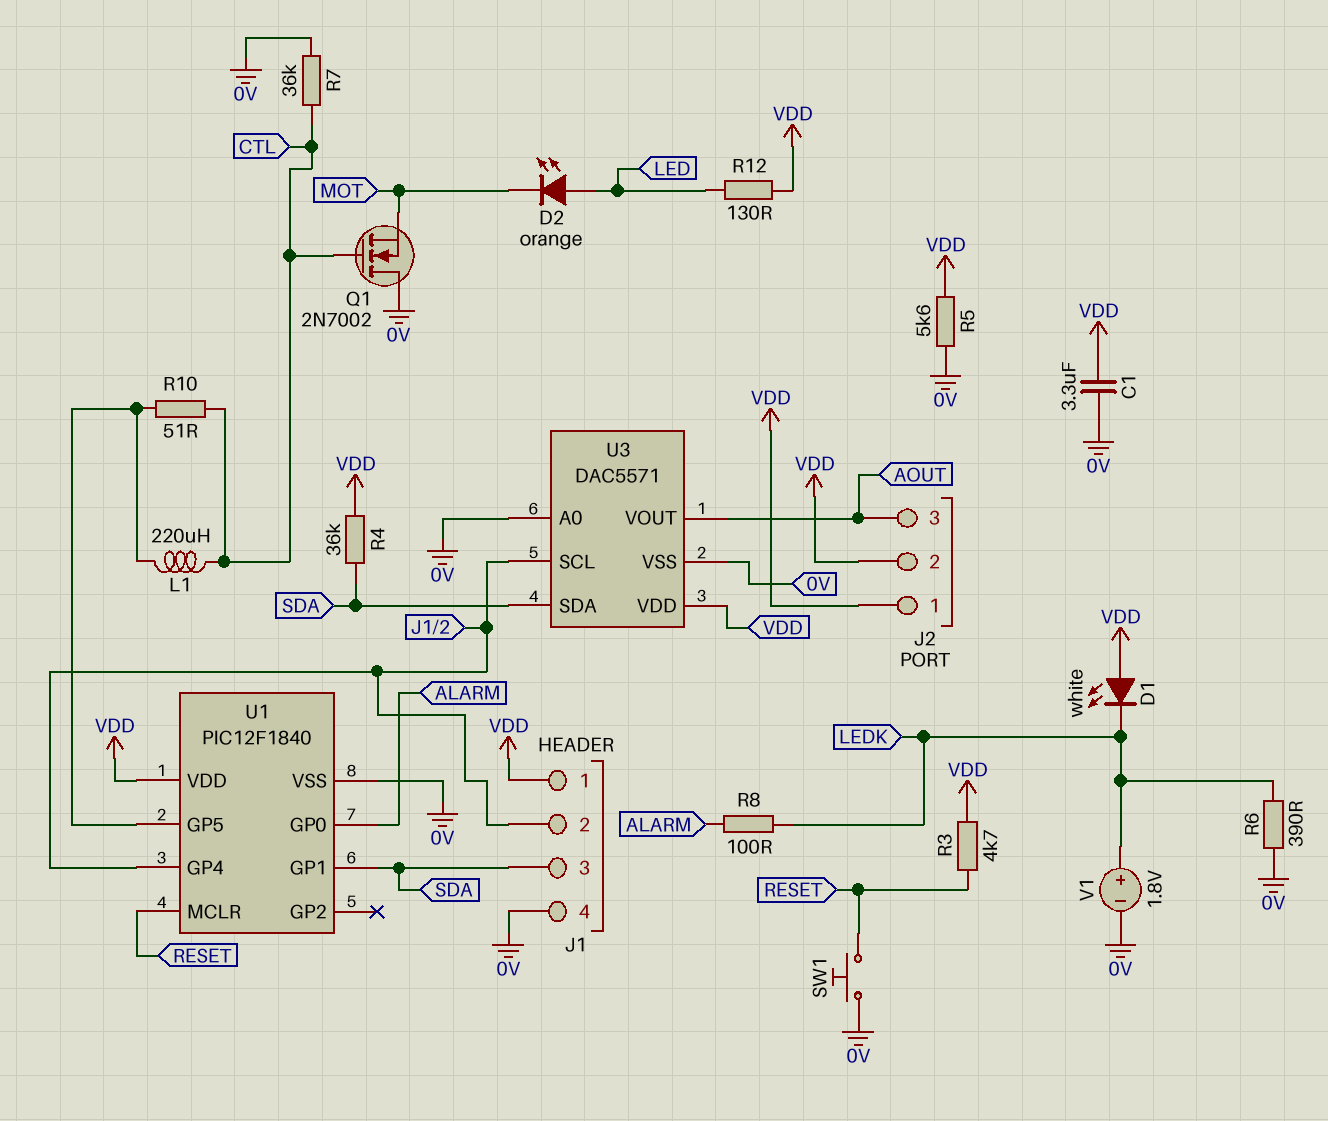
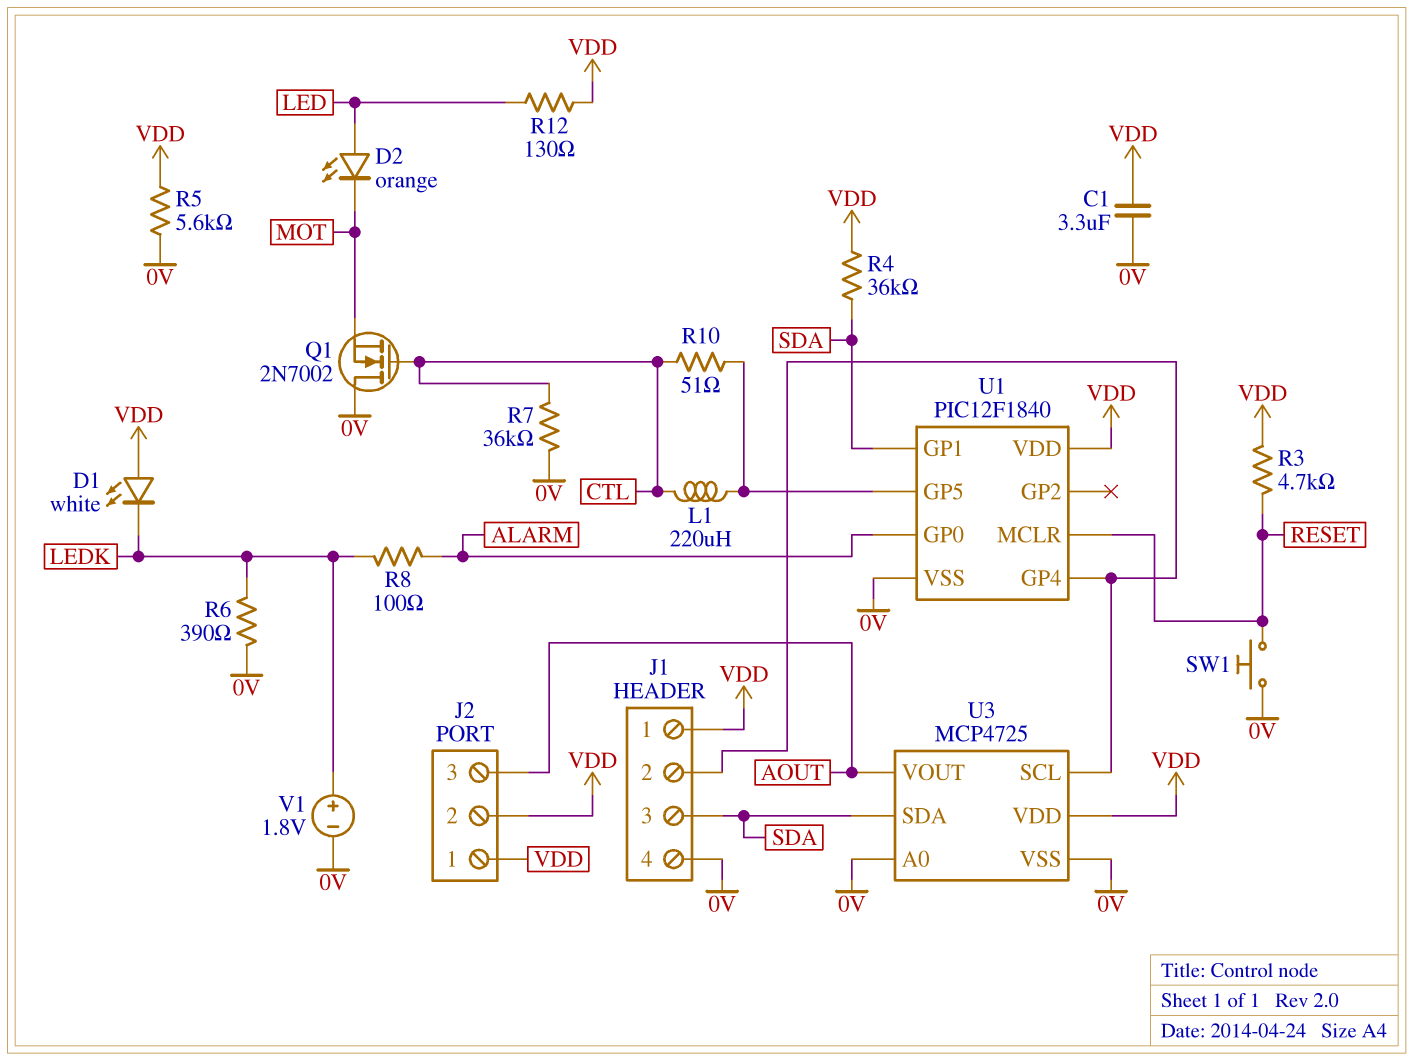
U3: DAC5571 -> MCP4725

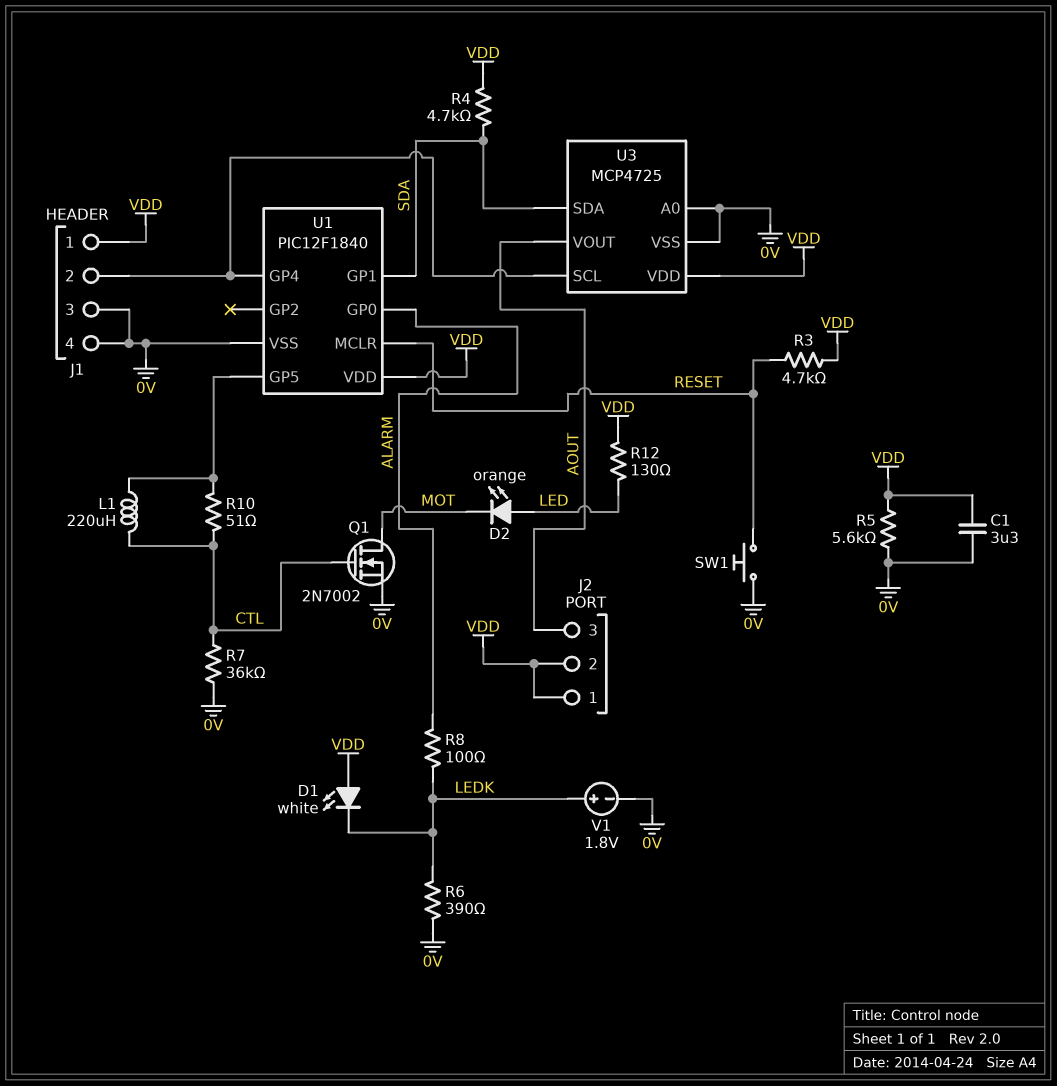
J1 pin 3: SDA -> 0V
Q1: NMOS 2N7002 (G CTL, D 0V, S MOT) -> NMOS 2N7002 (G CTL, D MOT, S 0V)
R4: 36k (SDA, VDD) -> 4.7k (SDA, VDD)

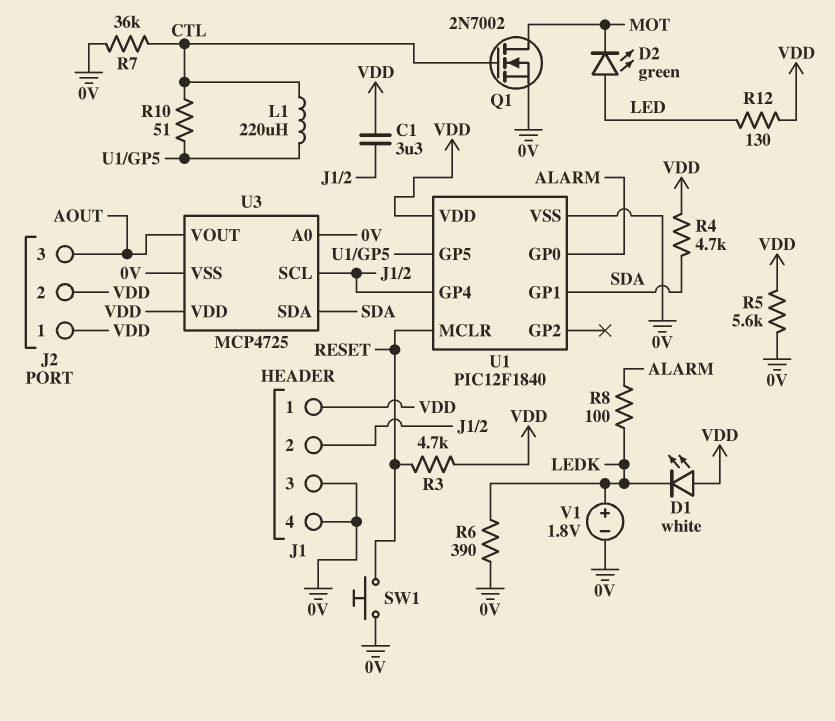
C1: 3.3uF (0V, VDD) -> 3.3uF (J1/2, VDD)
D2: LED orange (A LED, K MOT) -> LED green (A LED, K MOT)

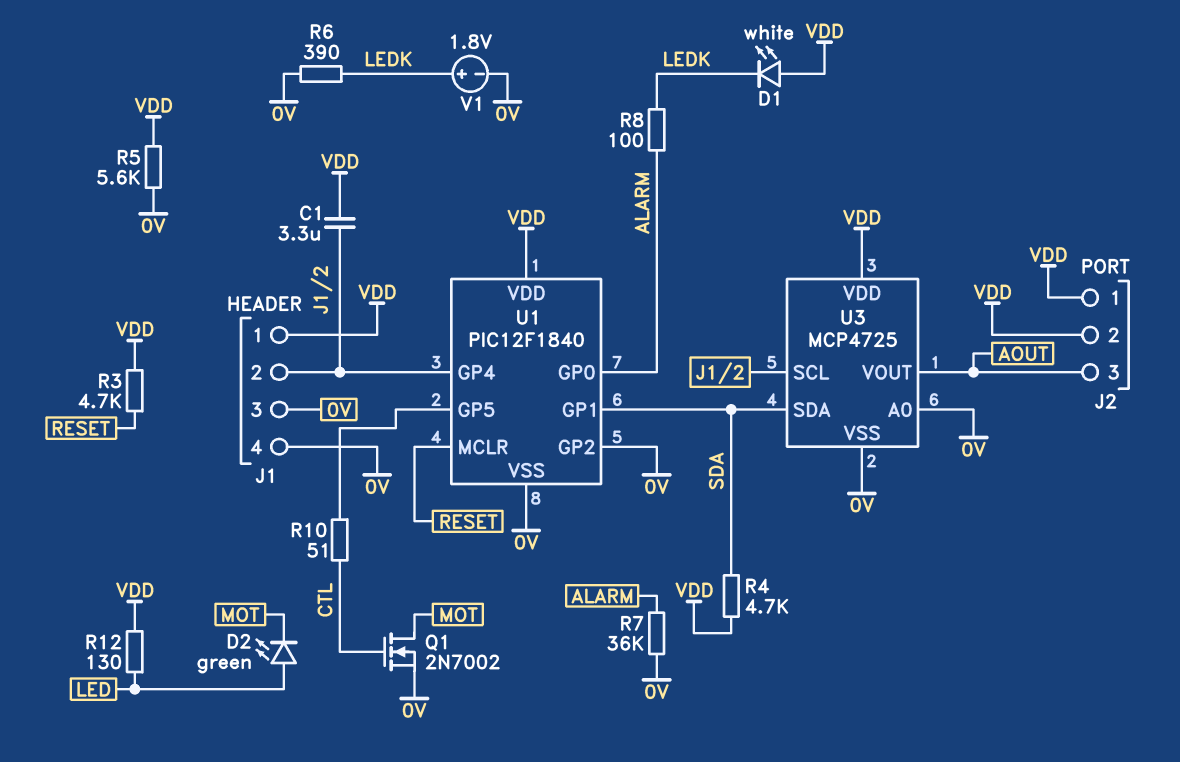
L1: 220uH (CTL, U1/GP5) -> none
R7: 36k (0V, CTL) -> 36k (0V, ALARM)
SW1: button (0V, RESET) -> none
U1 pin GP2: none -> 0V

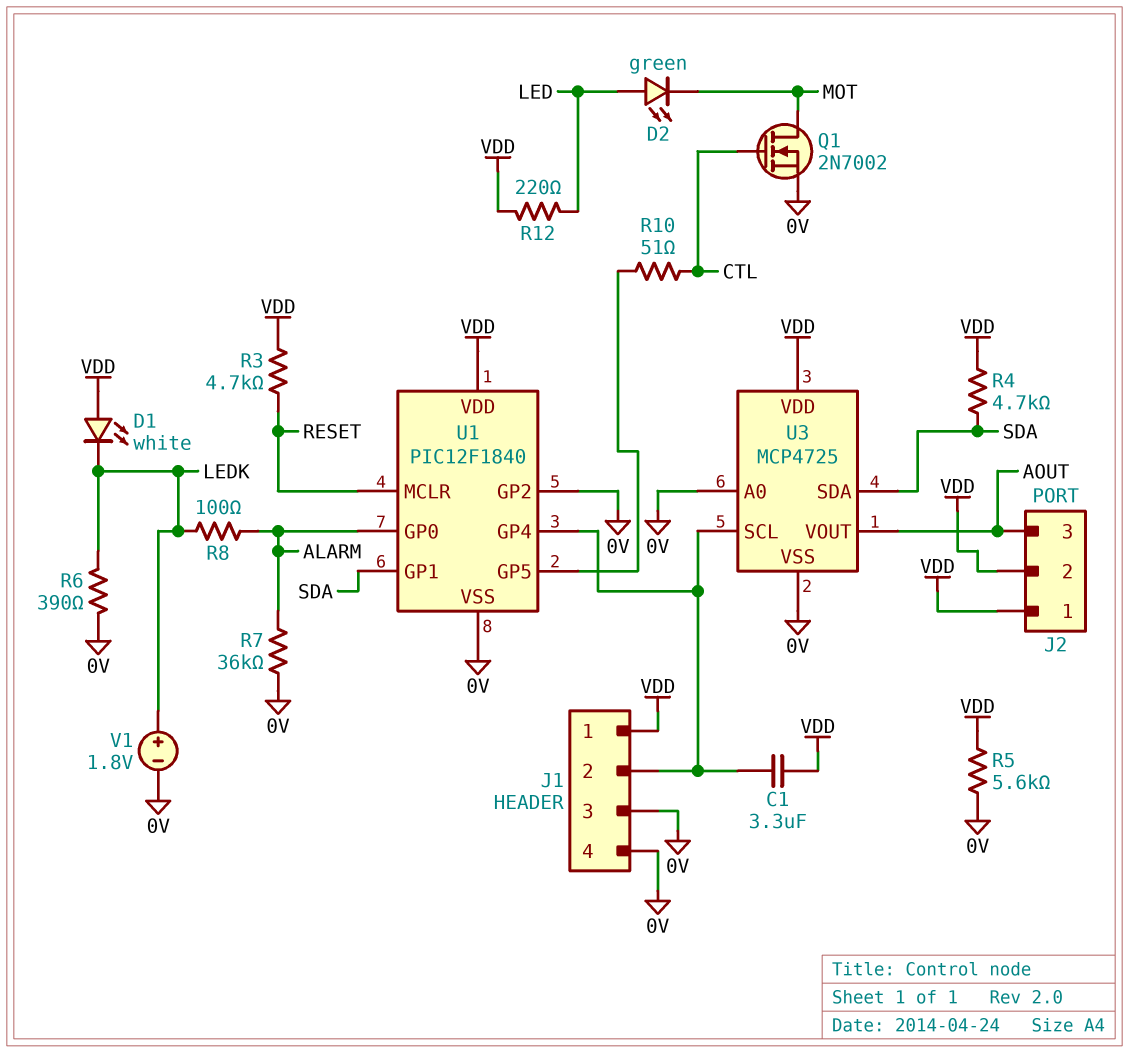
R12: 130 (LED, VDD) -> 220 (LED, VDD)

